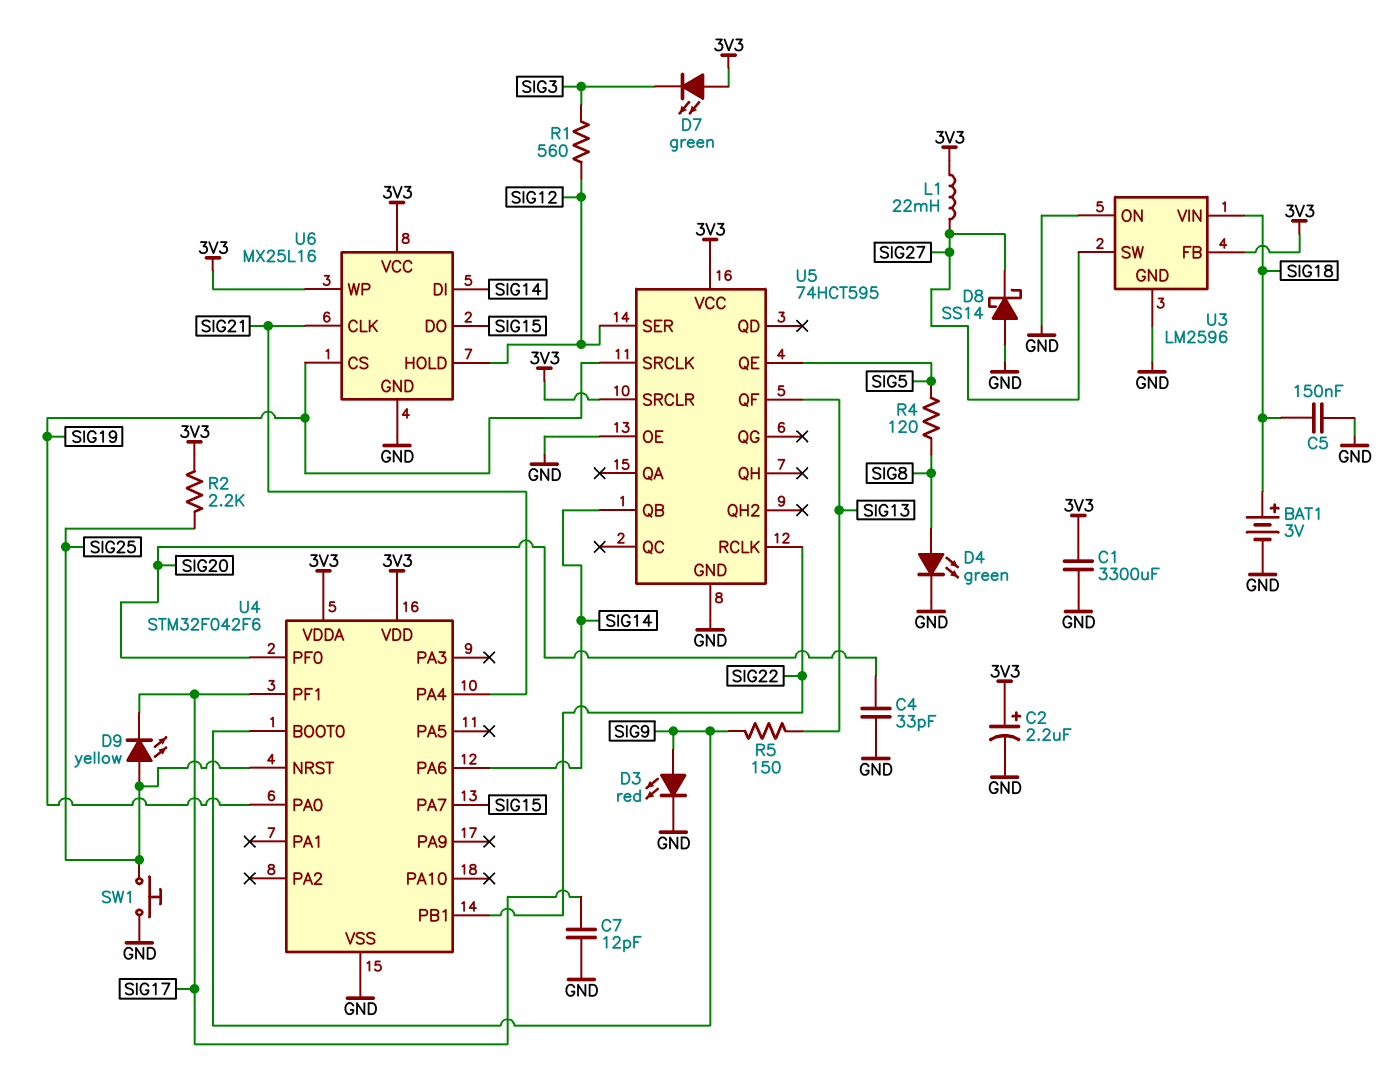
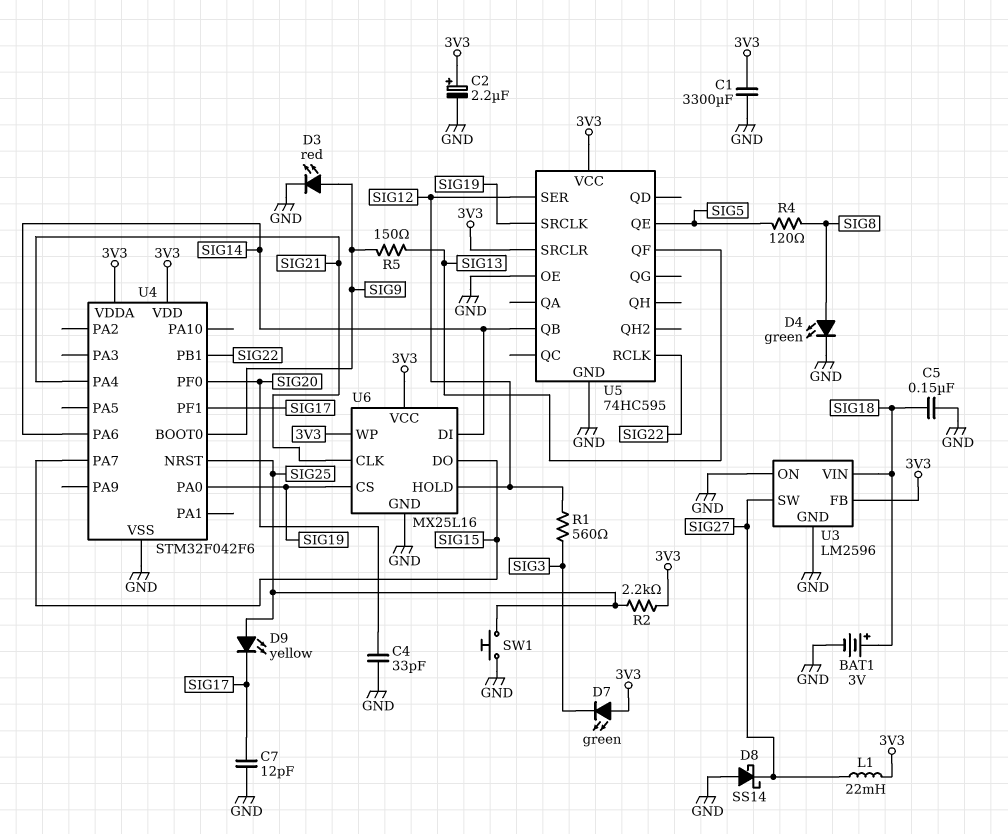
U5: 74HCT595 -> 74HC595

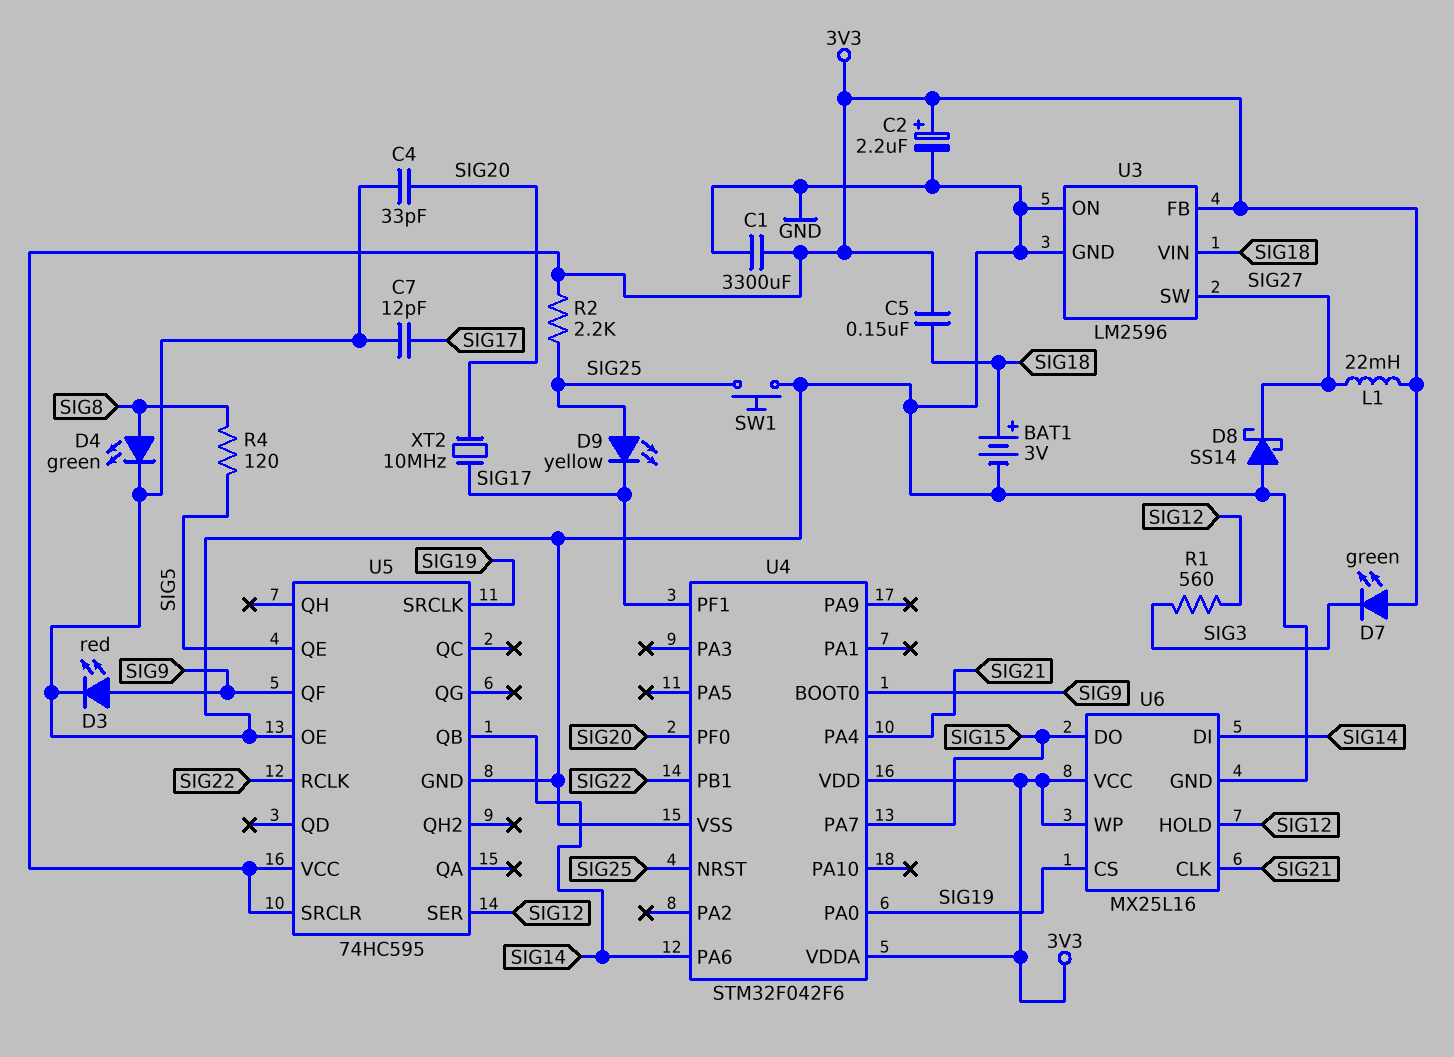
C5: 150nF (GND, SIG18) -> 150nF (3V3, SIG18)
R5: 150 (SIG9, SIG13) -> none
U5 pin QF: SIG13 -> SIG9
XT2: none -> 10MHz (SIG17, SIG20)

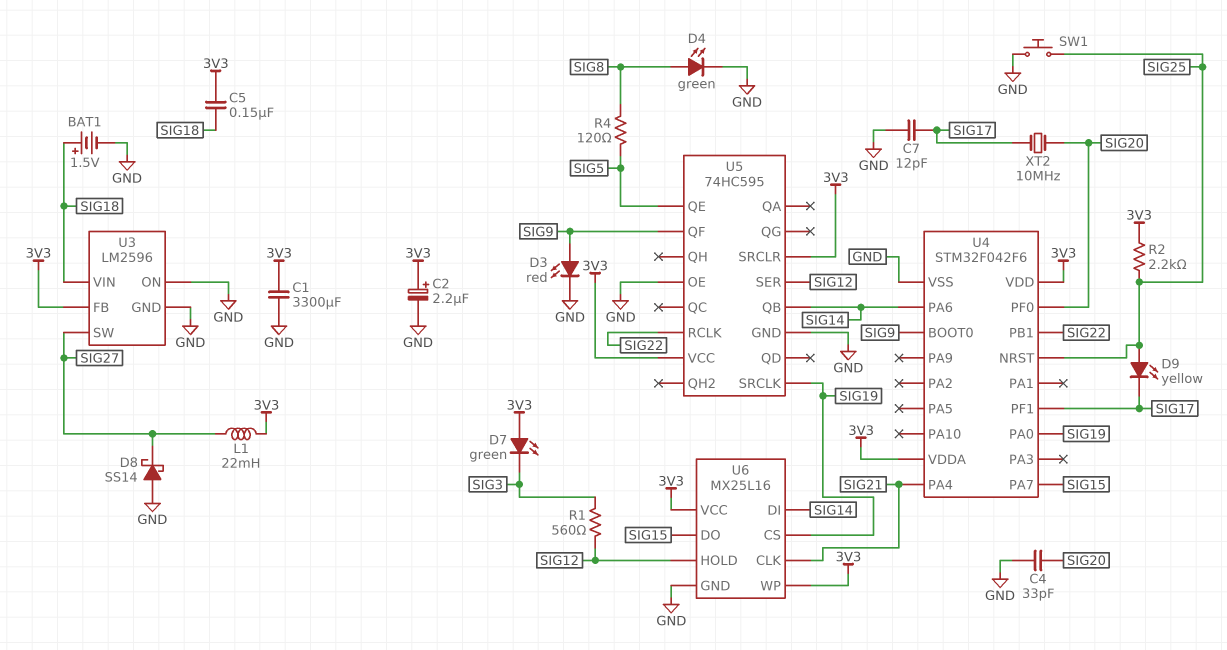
BAT1: 3V (plus SIG18, minus GND) -> 1.5V (plus SIG18, minus GND)

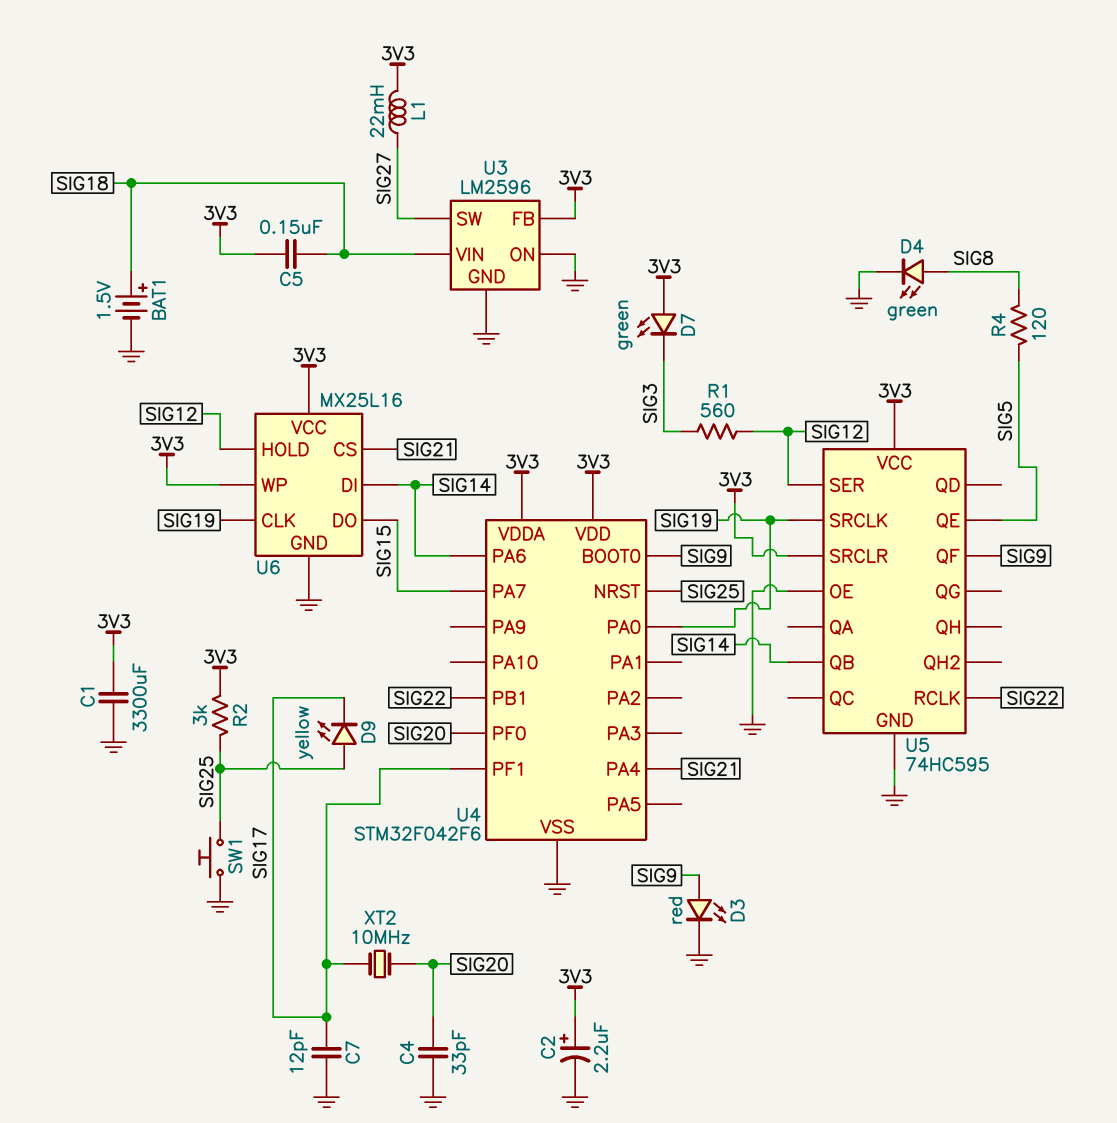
D8: schottky SS14 (A GND, K SIG27) -> none
R2: 2.2k (3V3, SIG25) -> 3k (3V3, SIG25)
U6 pin CLK: SIG21 -> SIG19
U6 pin CS: SIG19 -> SIG21

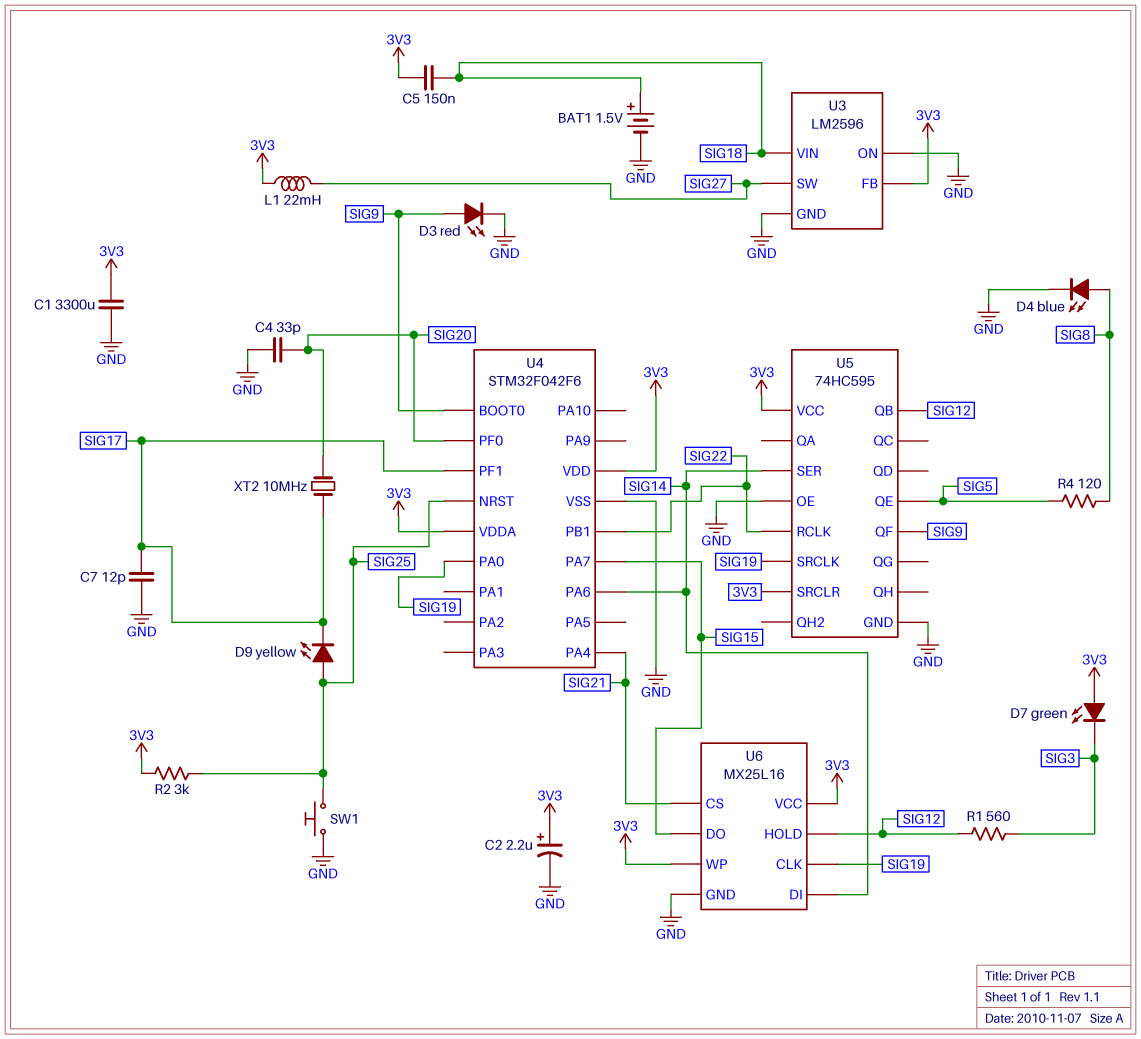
D4: LED green (A SIG8, K GND) -> LED blue (A SIG8, K GND)
U5 pin QB: SIG14 -> SIG12
U5 pin SER: SIG12 -> SIG14

